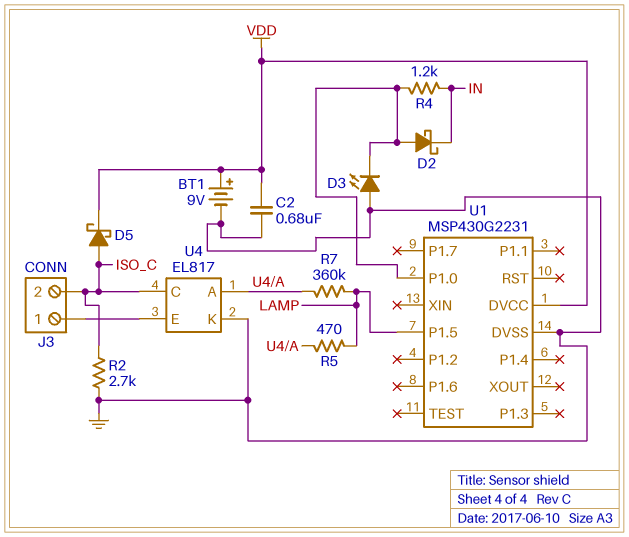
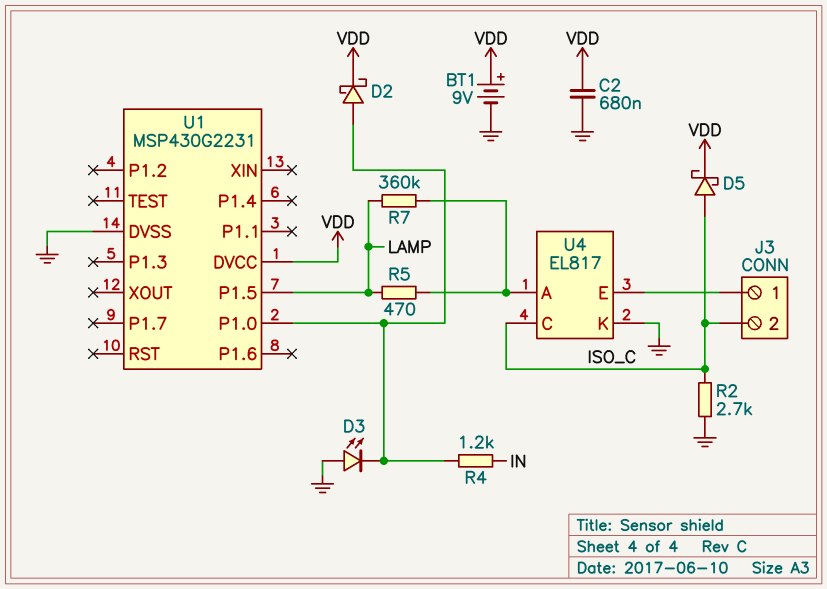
D2: schottky (A U1/P1.0, K IN) -> schottky (A U1/P1.0, K VDD)

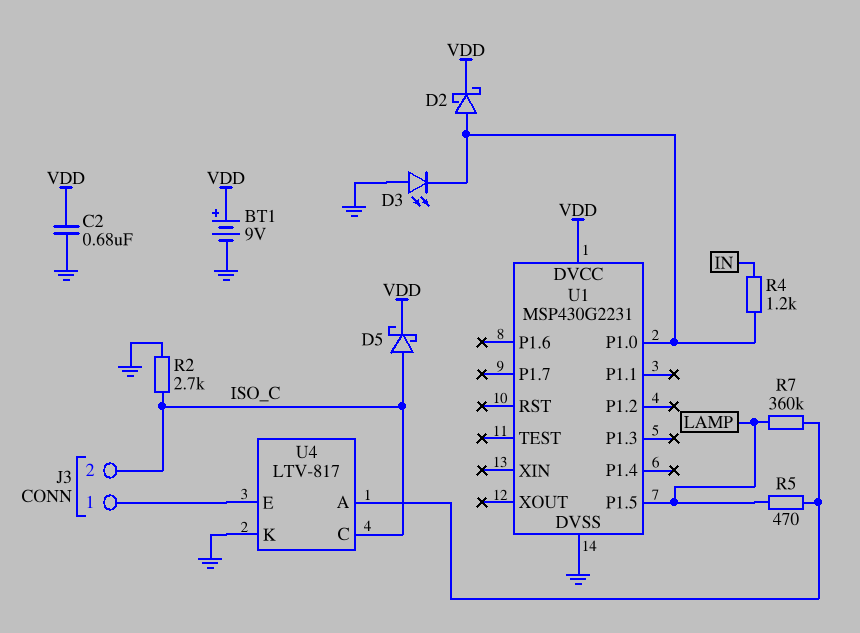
U4: EL817 -> LTV-817

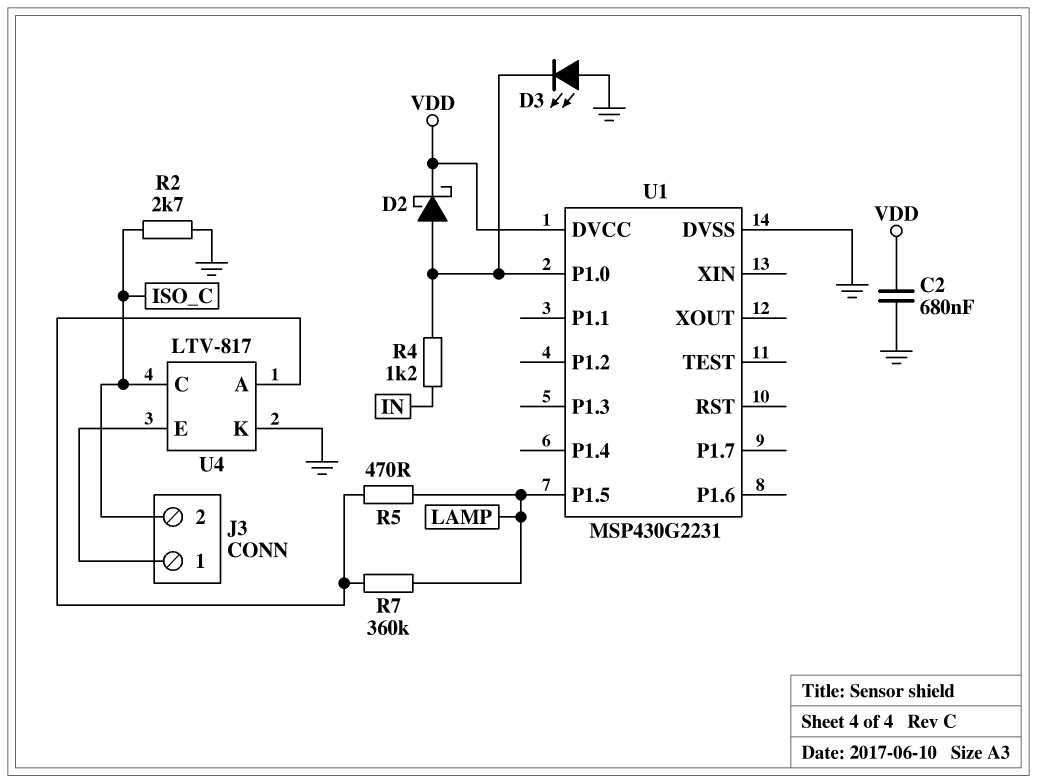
BT1: 9V (plus VDD, minus GND) -> none
D5: schottky (A ISO_C, K VDD) -> none

